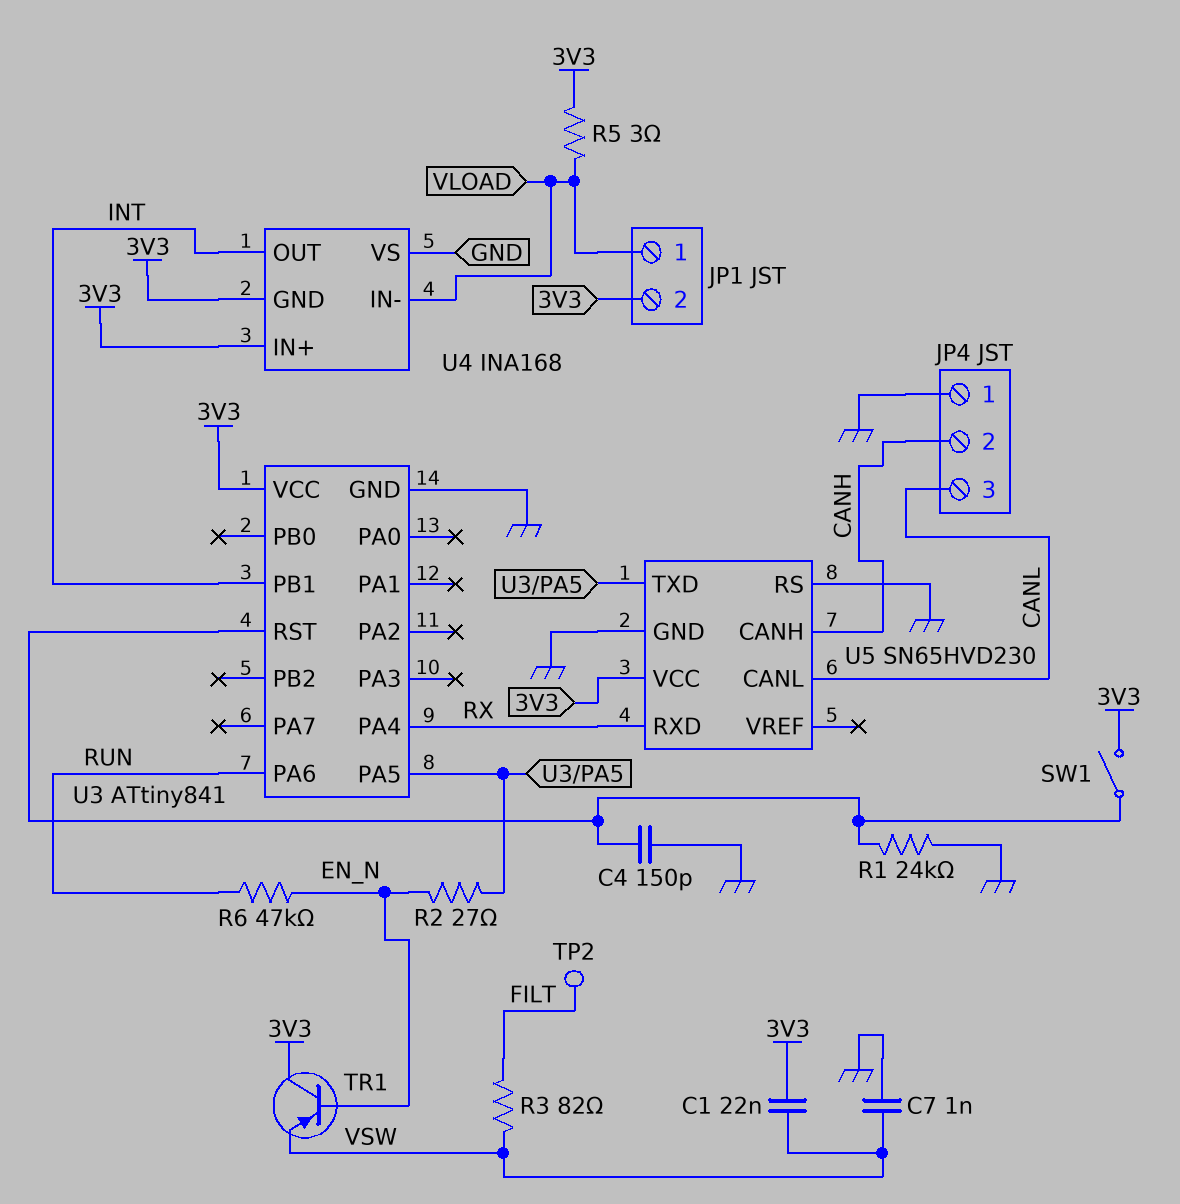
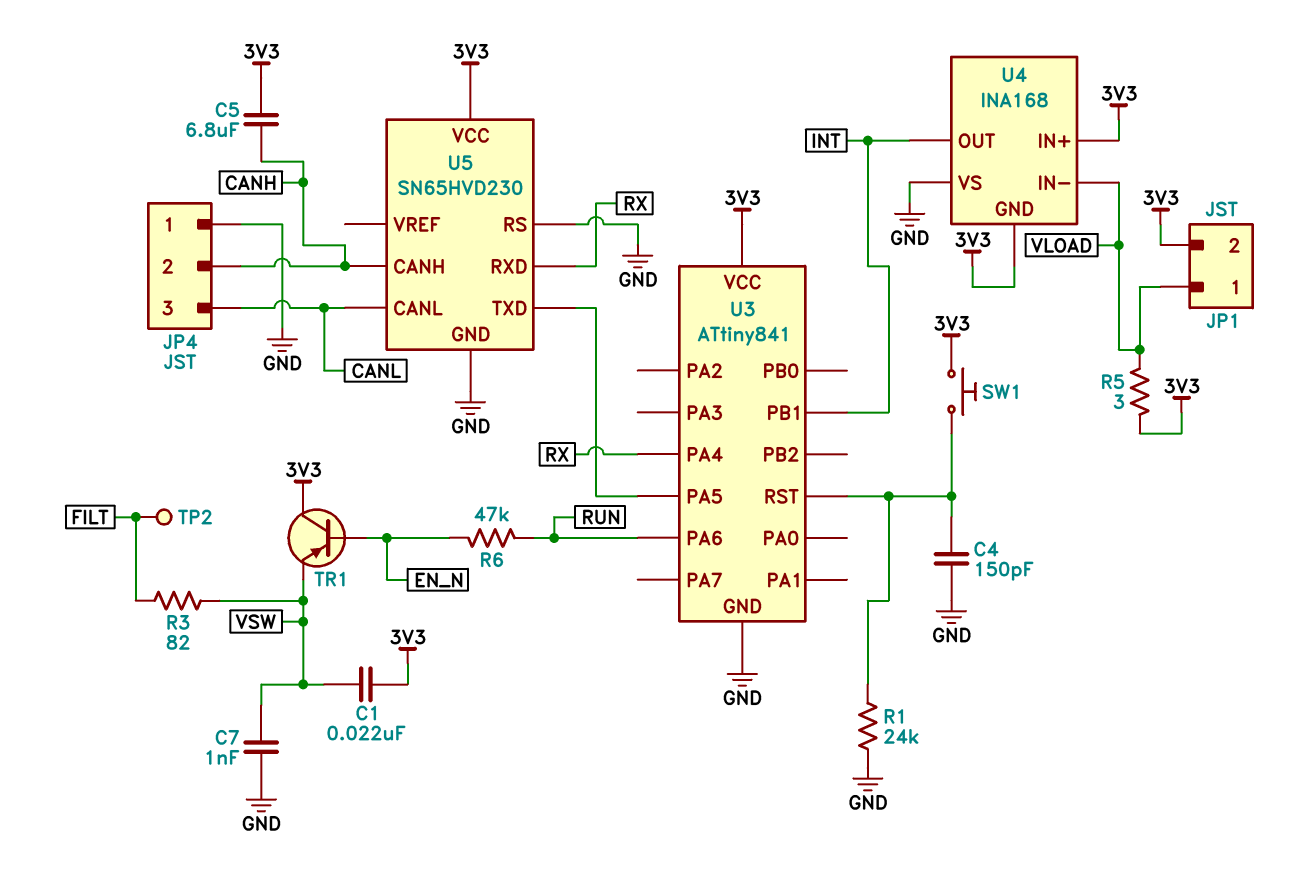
C5: none -> 6.8uF (3V3, CANH)
R2: 27 (EN_N, U3/PA5) -> none
SW1: switch (3V3, U3/RST) -> button (3V3, U3/RST)

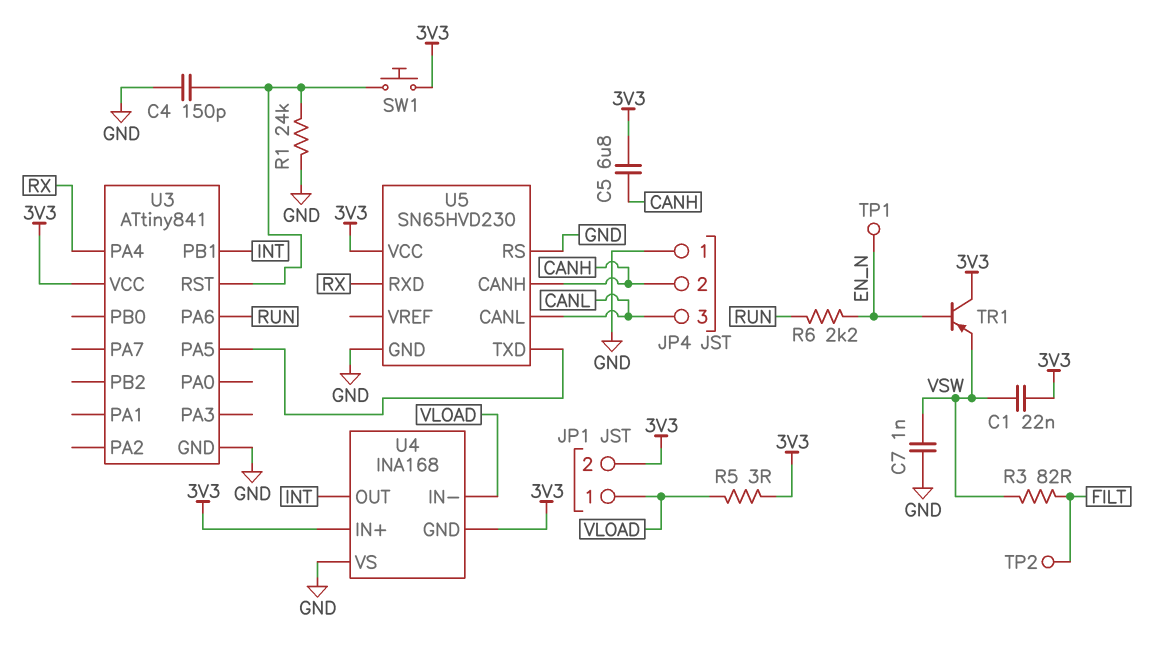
R6: 47k (EN_N, RUN) -> 2.2k (EN_N, RUN)
TP1: none -> test point (EN_N)

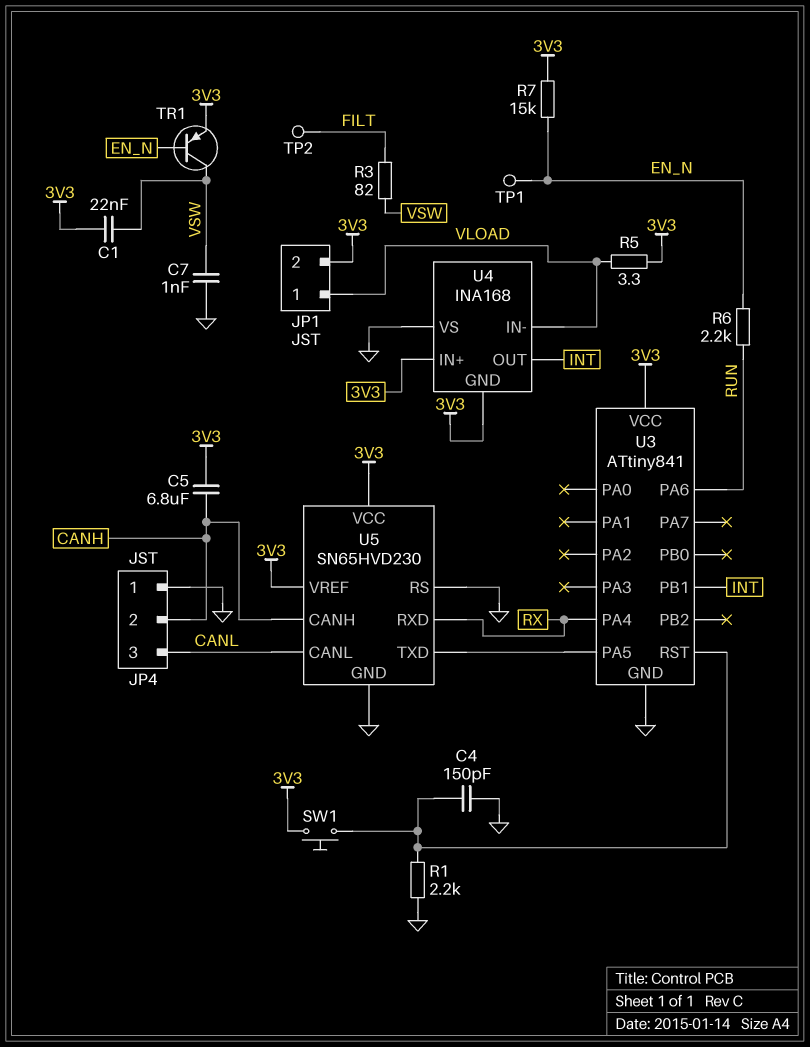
R1: 24k (GND, U3/RST) -> 2.2k (GND, U3/RST)
R5: 3 (3V3, VLOAD) -> 3.3 (3V3, VLOAD)
R7: none -> 15k (3V3, EN_N)
TR1: PNP (B EN_N, C 3V3, E VSW) -> PNP (B EN_N, C VSW, E 3V3)
U5 pin VREF: none -> 3V3

